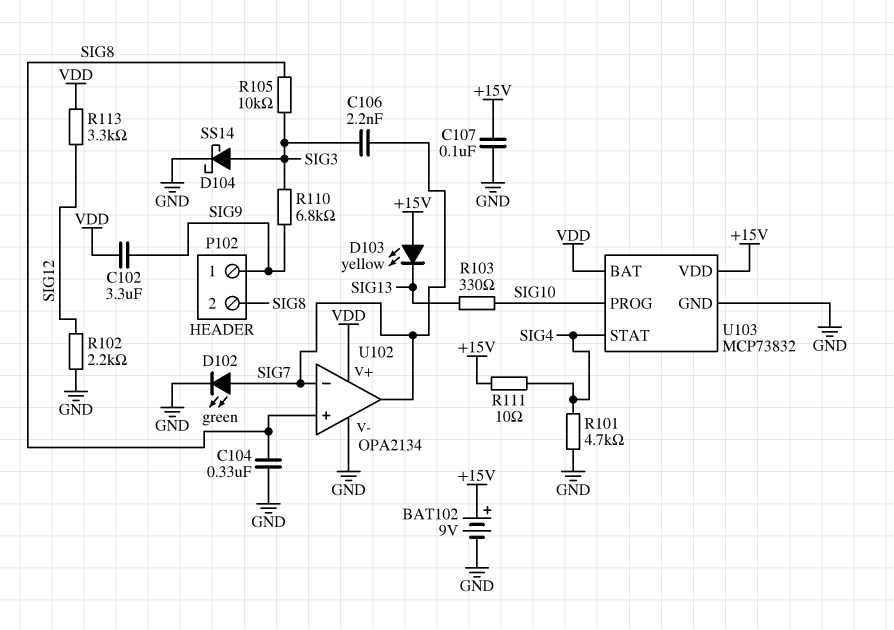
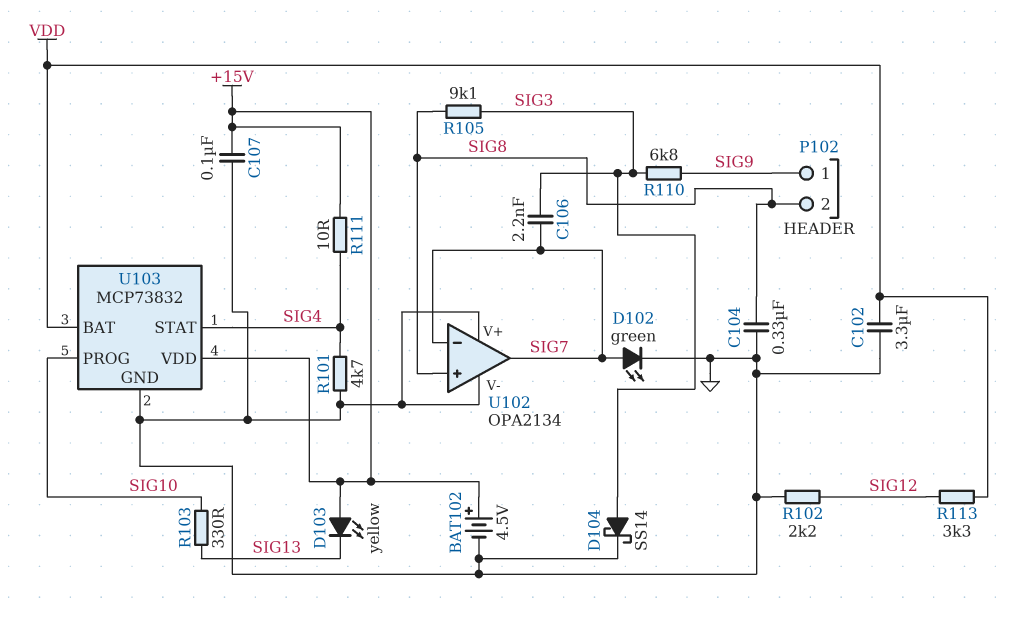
BAT102: 9V (plus +15V, minus GND) -> 4.5V (plus +15V, minus GND)
C102: 3.3uF (SIG9, VDD) -> 3.3uF (GND, VDD)
R105: 10k (SIG3, SIG8) -> 9.1k (SIG3, SIG8)
U102 pin V+: VDD -> GND

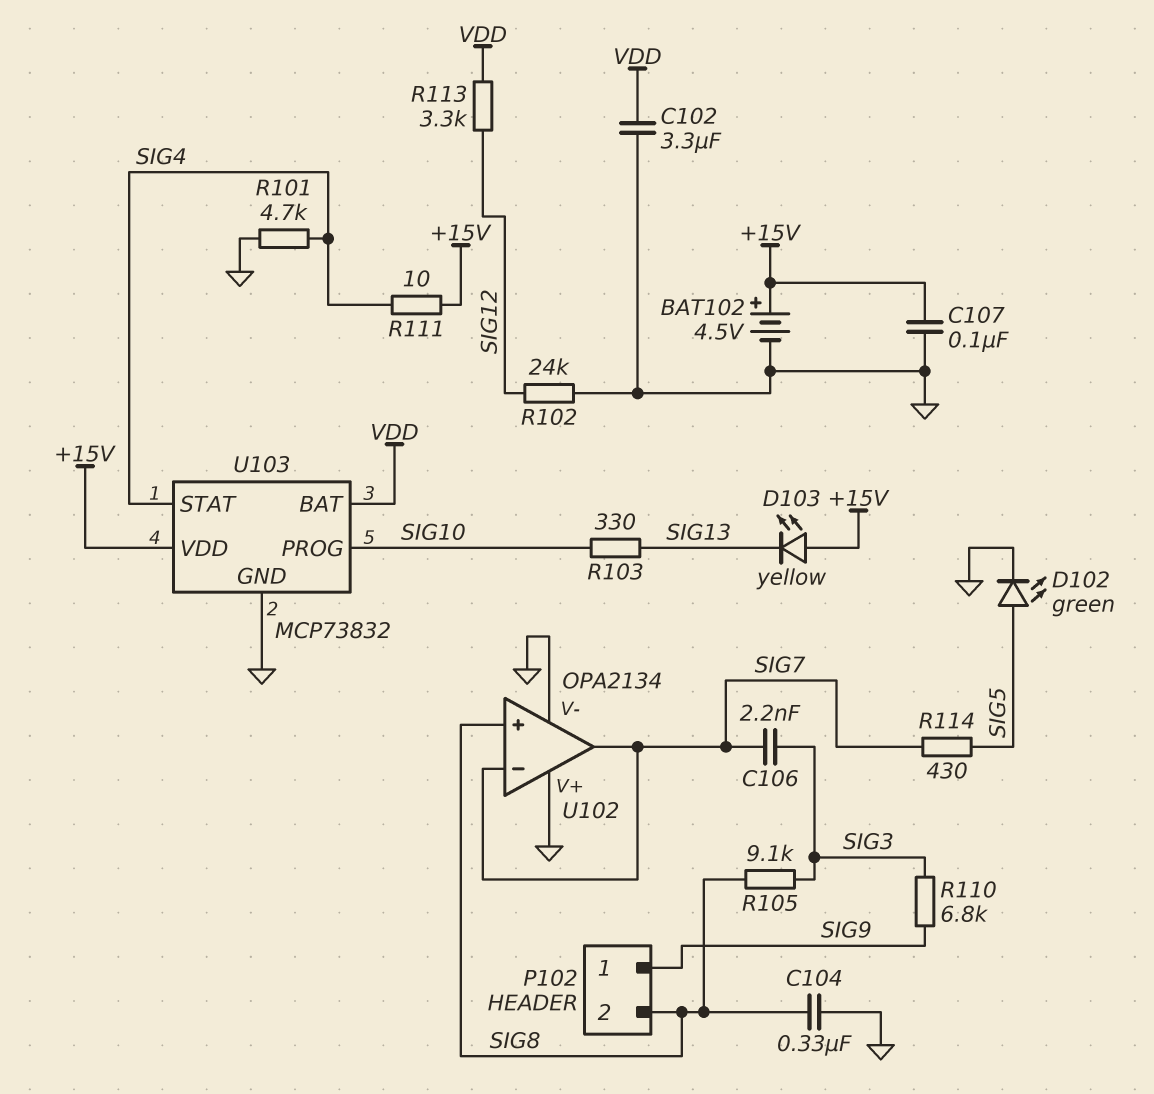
D102: LED green (A SIG7, K GND) -> LED green (A SIG5, K GND)
D104: schottky SS14 (A SIG3, K GND) -> none
R102: 2.2k (GND, SIG12) -> 24k (GND, SIG12)
R114: none -> 430 (SIG5, SIG7)

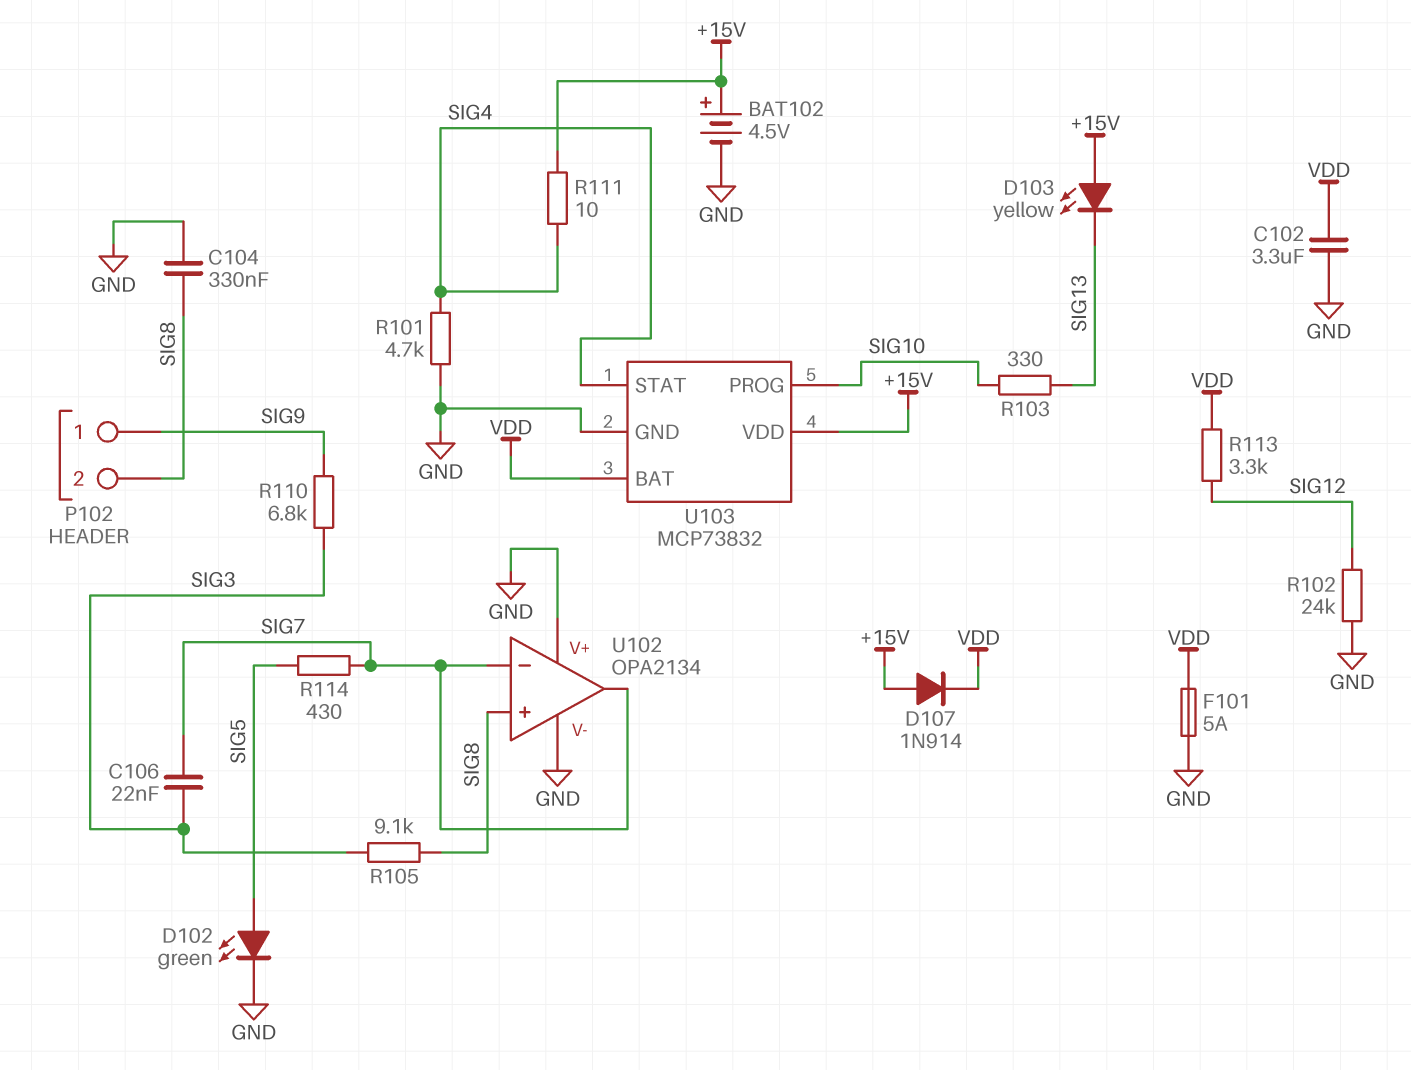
C106: 2.2nF (SIG3, SIG7) -> 22nF (SIG3, SIG7)
C107: 100nF (+15V, GND) -> none
D107: none -> diode 1N914 (A +15V, K VDD)
F101: none -> 5A (GND, VDD)

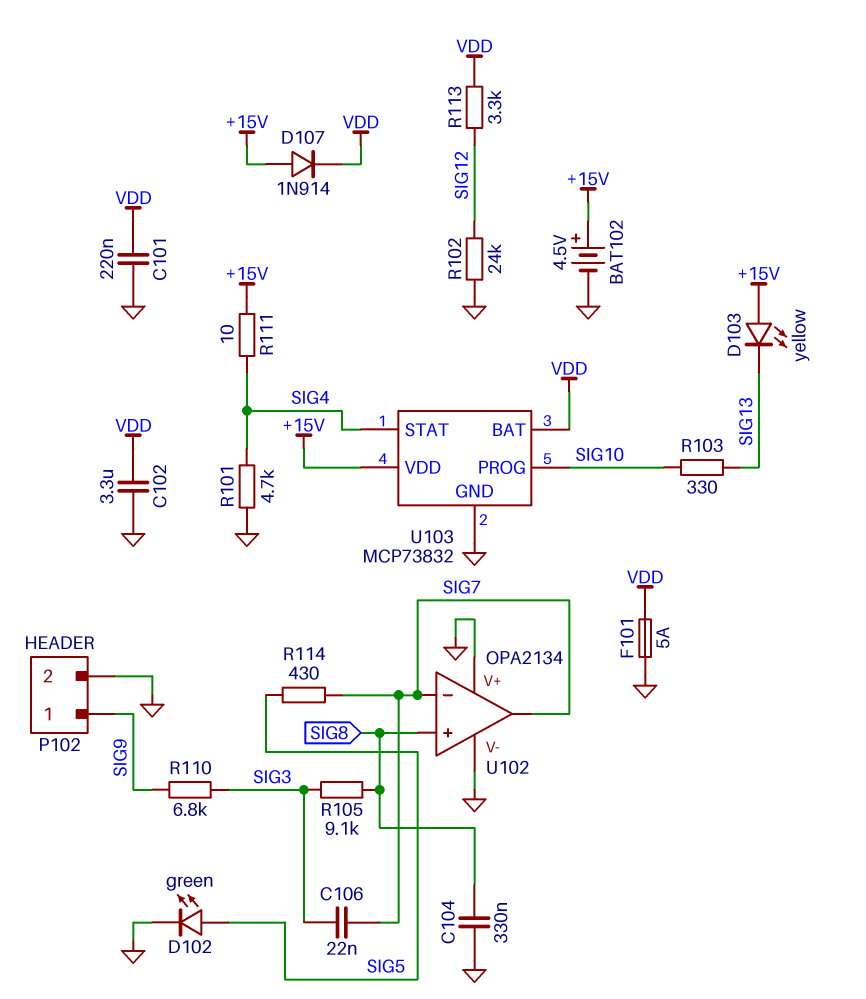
C101: none -> 220nF (GND, VDD)
P102 pin 2: SIG8 -> GND

